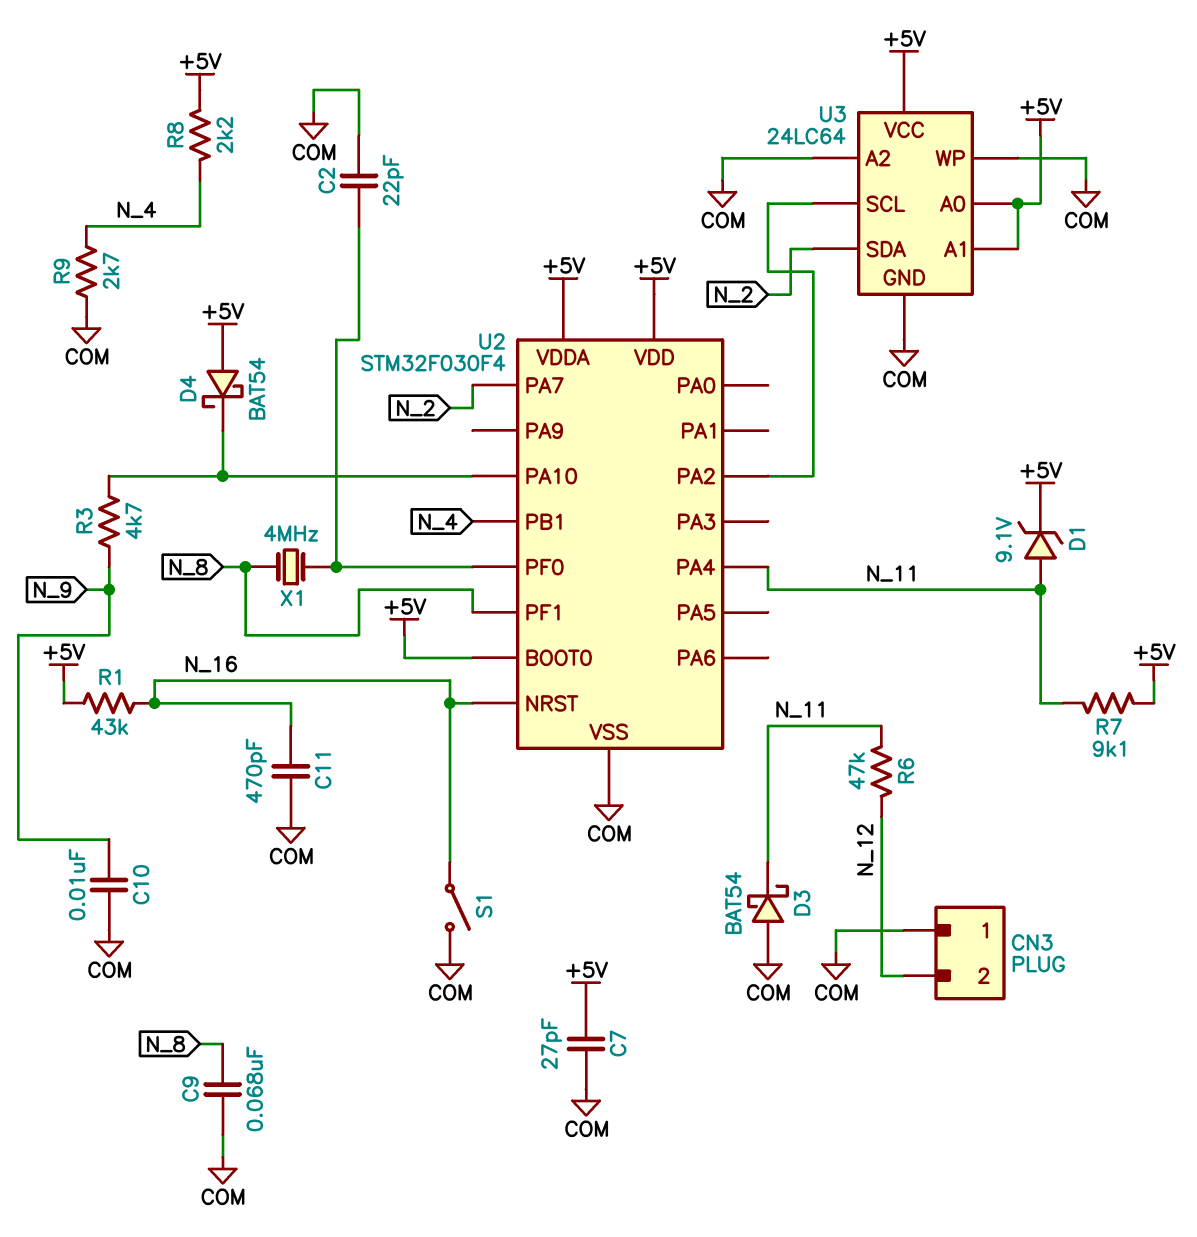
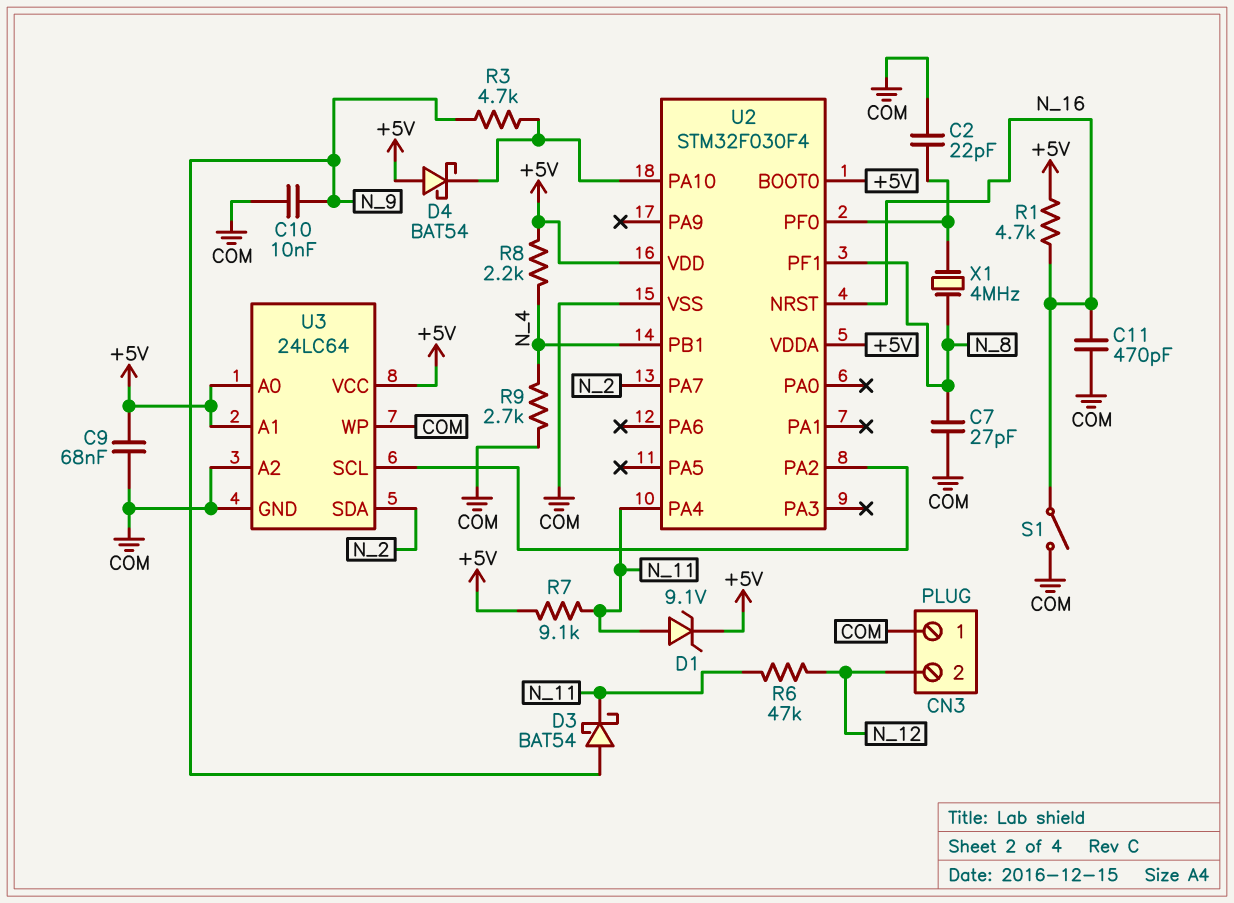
C7: 27pF (+5V, COM) -> 27pF (COM, N_8)
C9: 68nF (COM, N_8) -> 68nF (+5V, COM)
D3: schottky BAT54 (A COM, K N_11) -> schottky BAT54 (A N_9, K N_11)
R1: 43k (+5V, N_16) -> 4.7k (+5V, N_16)

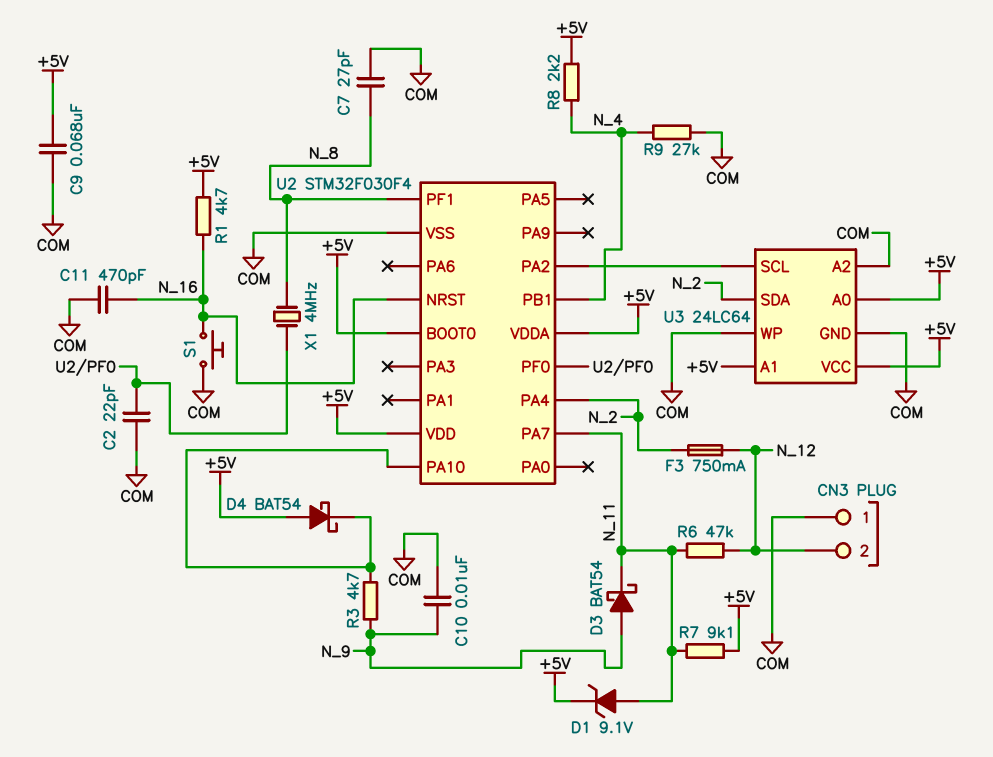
F3: none -> 750mA (N_2, N_12)
R9: 2.7k (COM, N_4) -> 27k (COM, N_4)
S1: switch (COM, N_16) -> button (COM, N_16)
U2 pin PA4: N_11 -> N_2
U2 pin PA7: N_2 -> N_11

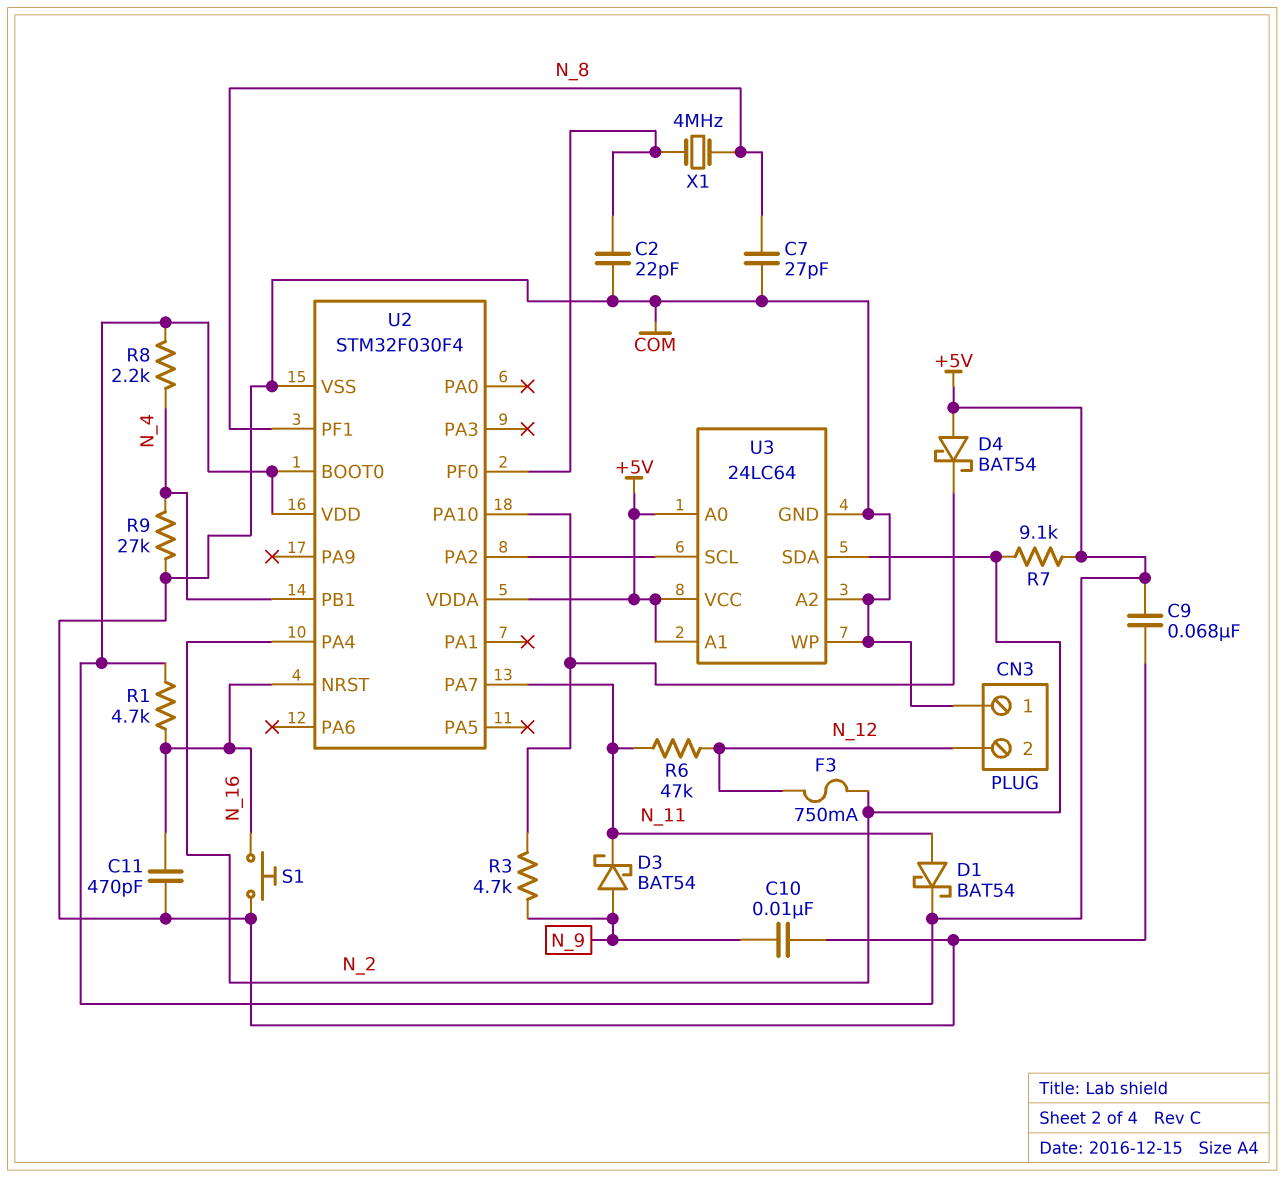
D1: zener 9.1V (A N_11, K +5V) -> schottky BAT54 (A N_11, K +5V)
R7: 9.1k (+5V, N_11) -> 9.1k (+5V, N_2)

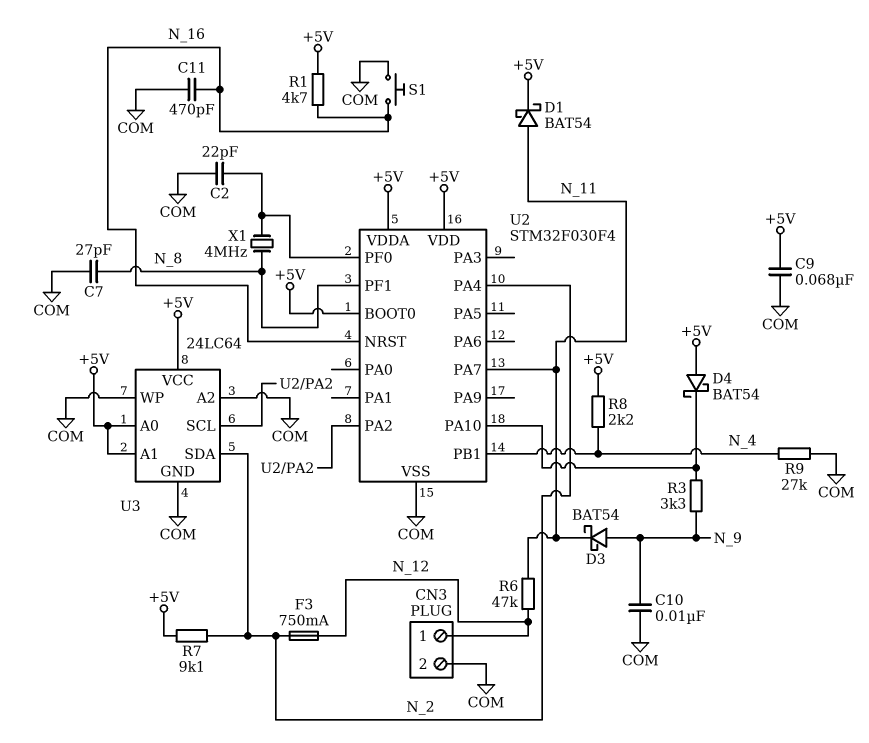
CN3 pin 1: COM -> N_12
CN3 pin 2: N_12 -> COM
R3: 4.7k (N_9, U2/PA10) -> 3.3k (N_9, U2/PA10)

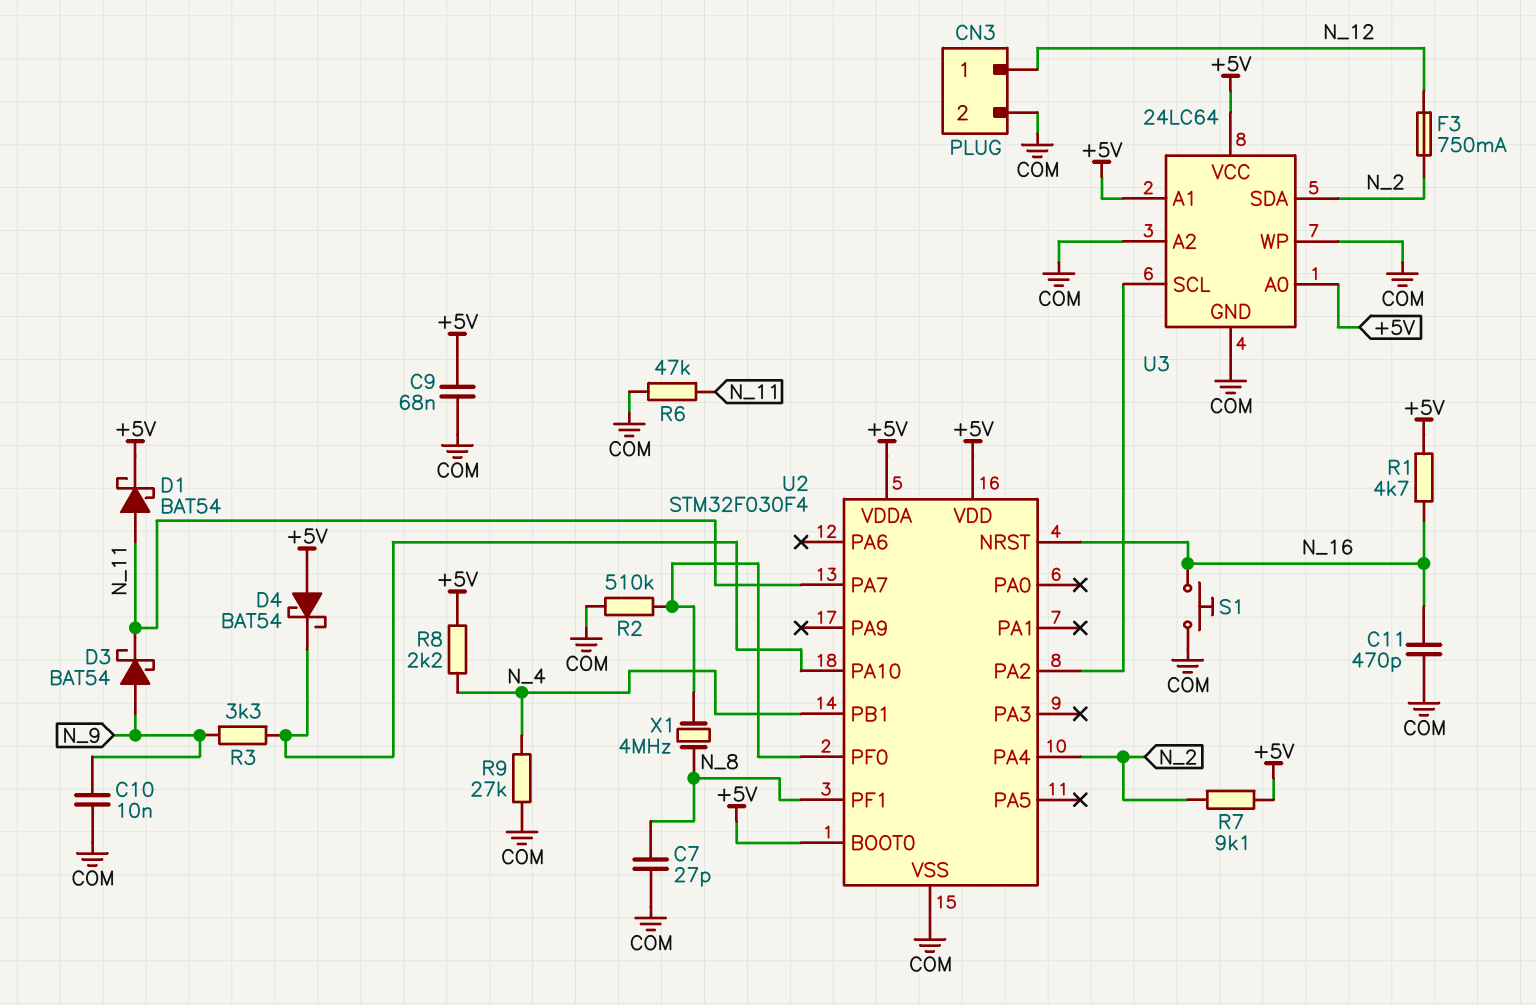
C2: 22pF (COM, U2/PF0) -> none
R2: none -> 510k (COM, U2/PF0)
R6: 47k (N_11, N_12) -> 47k (COM, N_11)

